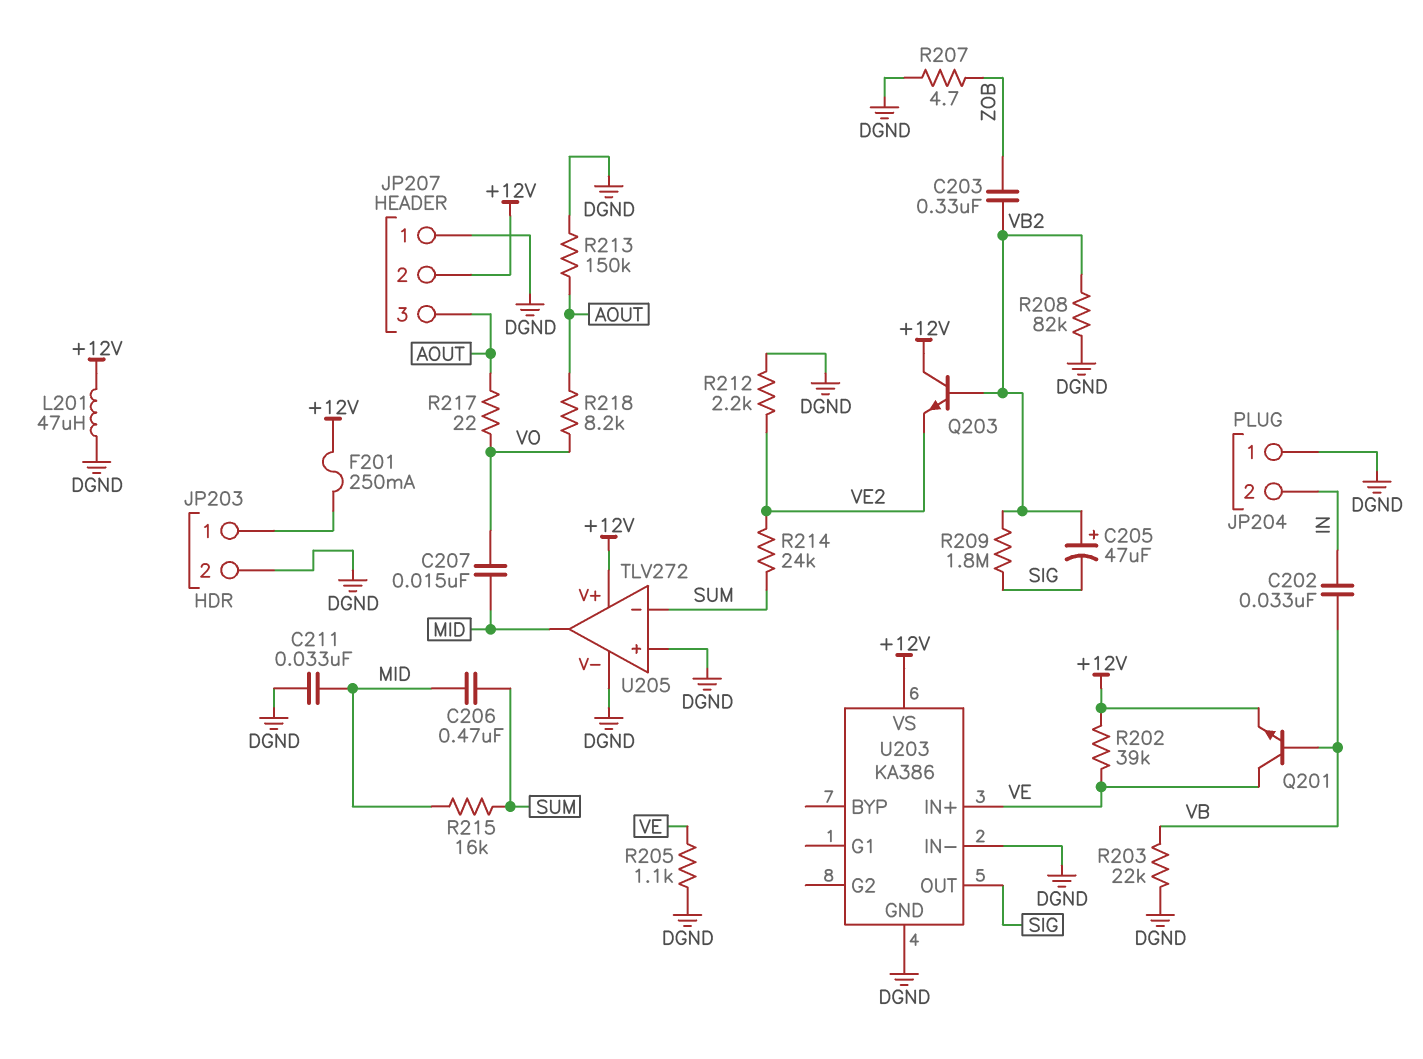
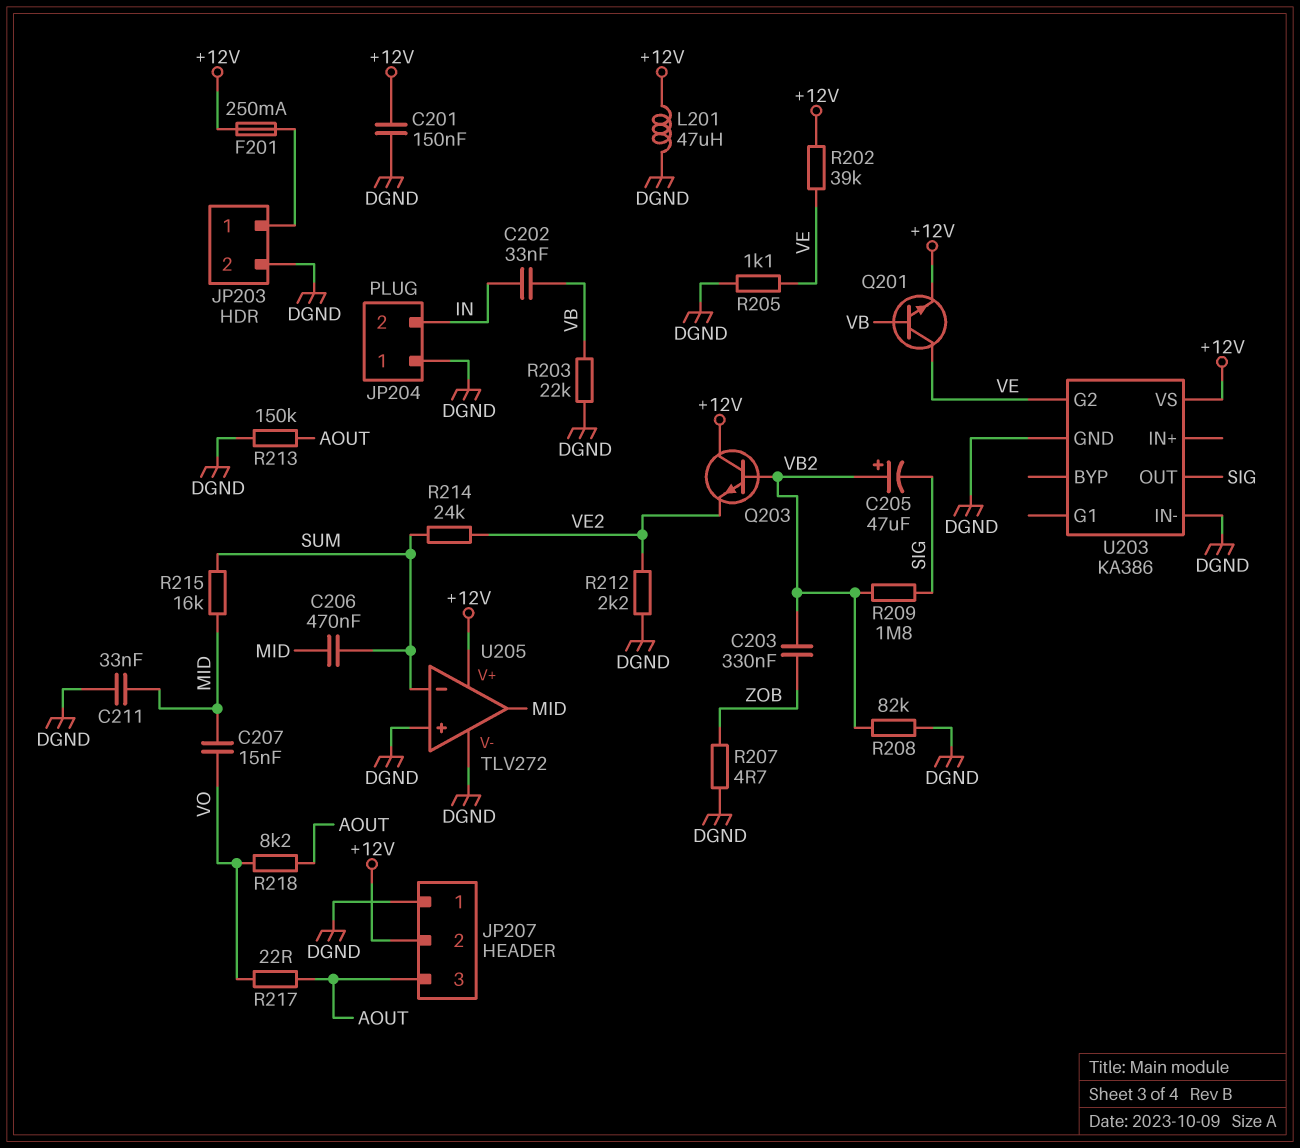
C201: none -> 150nF (+12V, DGND)
U203 pin G2: none -> VE
U203 pin IN+: VE -> none

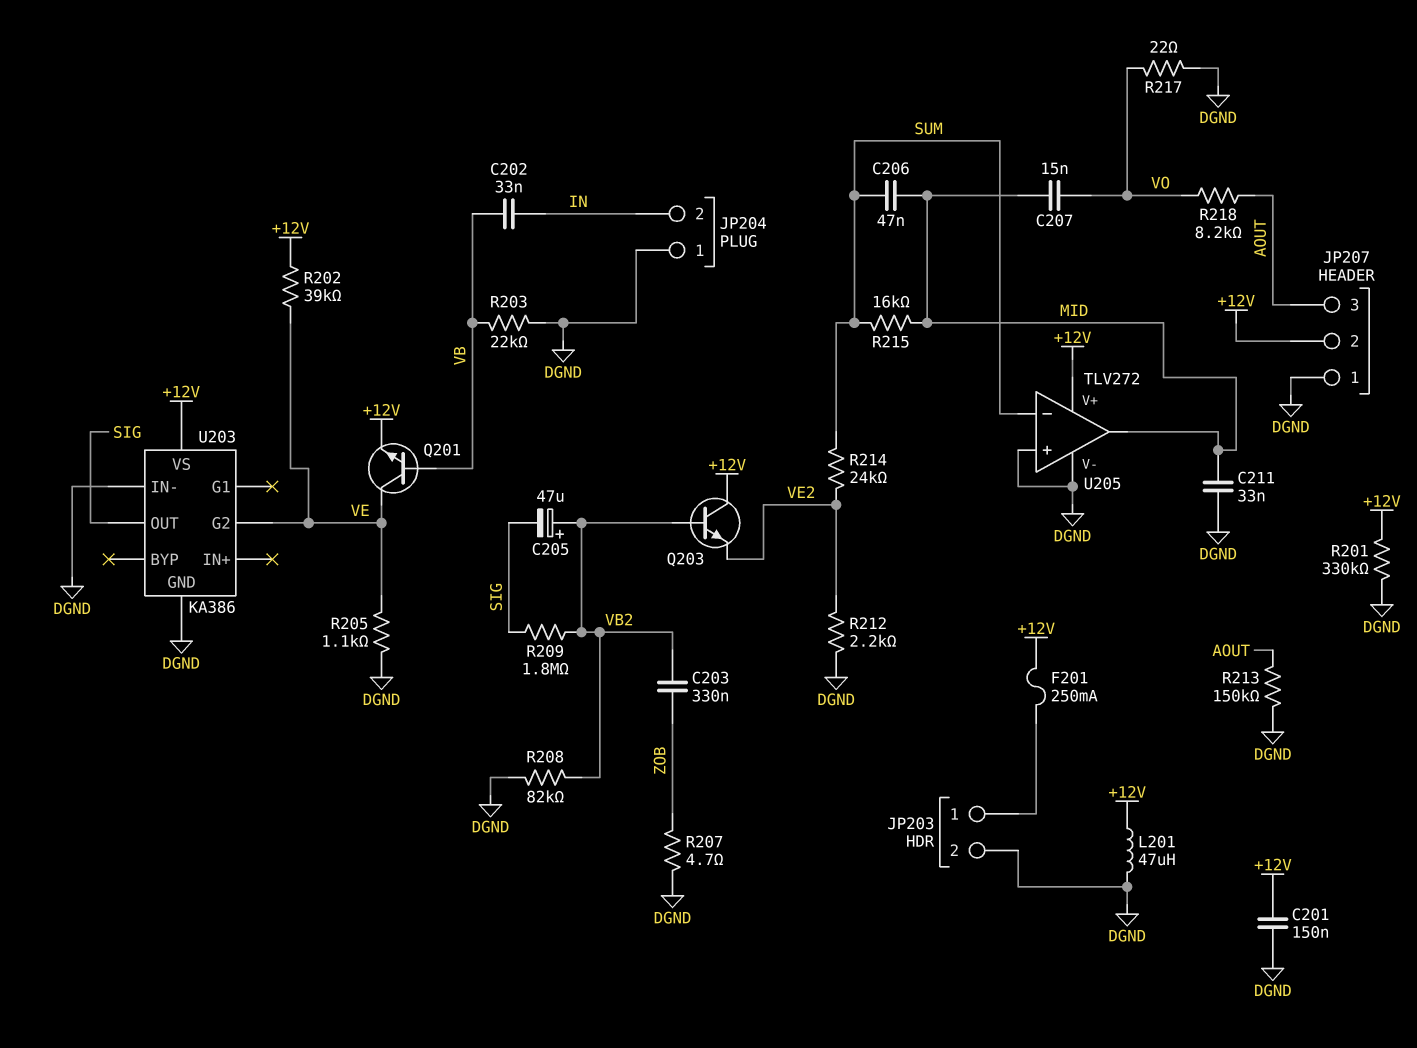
C206: 470nF (MID, SUM) -> 47nF (MID, SUM)
R201: none -> 330k (+12V, DGND)
R217: 22 (AOUT, VO) -> 22 (DGND, VO)

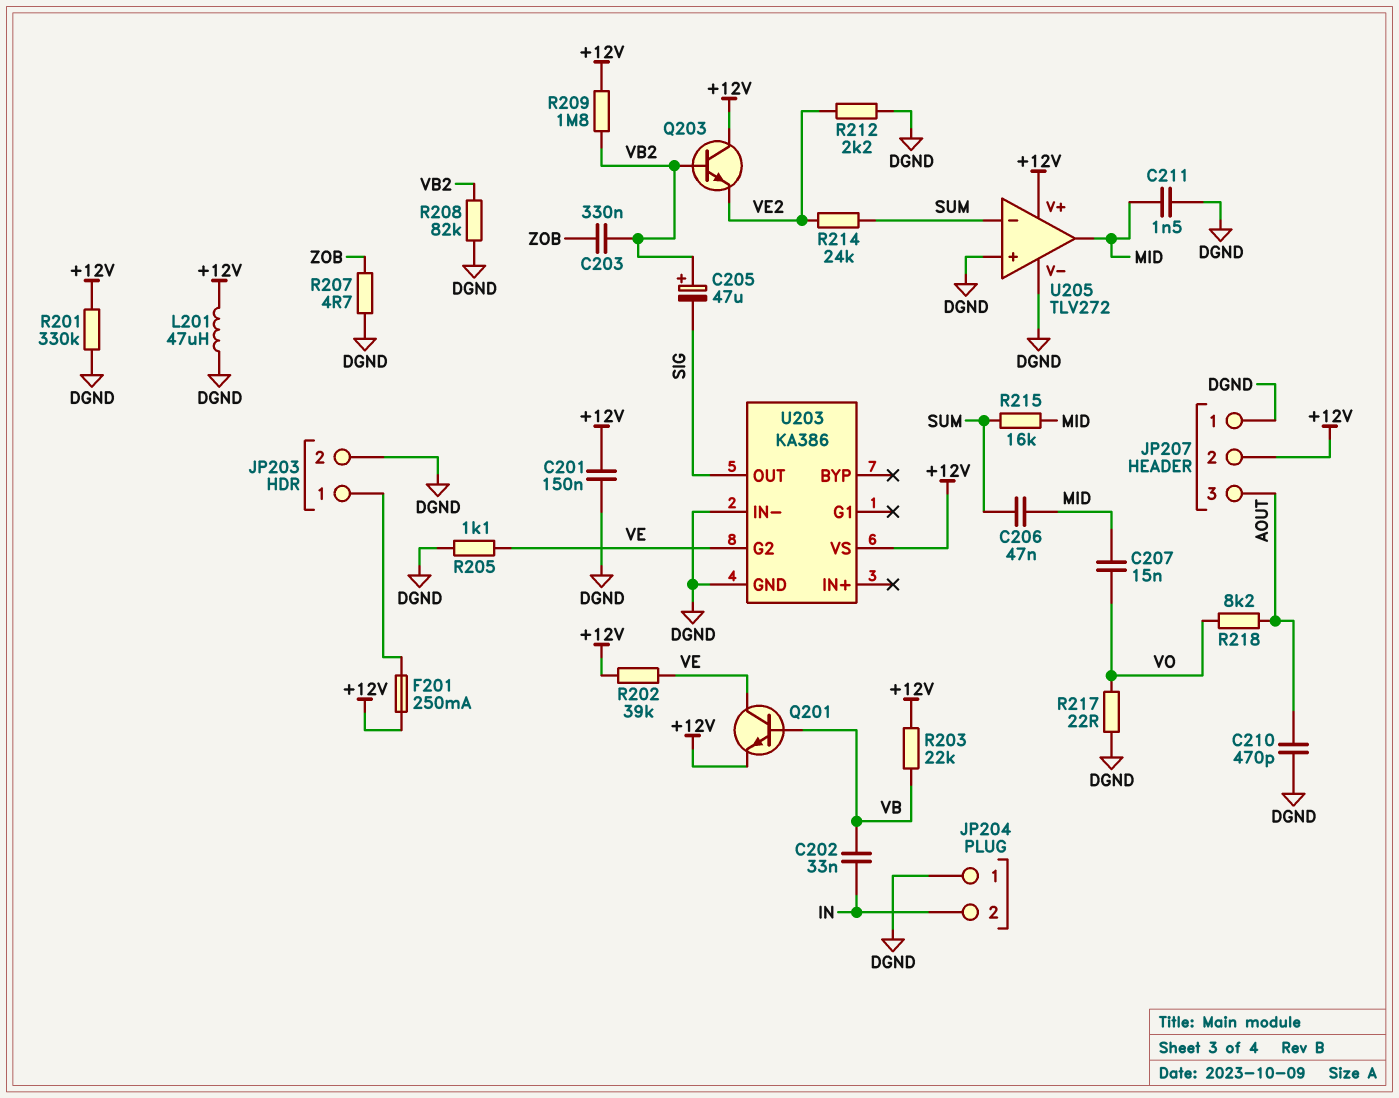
C210: none -> 470pF (AOUT, DGND)
C211: 33nF (DGND, MID) -> 1.5nF (DGND, MID)
R203: 22k (DGND, VB) -> 22k (+12V, VB)
R209: 1.8M (SIG, VB2) -> 1.8M (+12V, VB2)
R213: 150k (AOUT, DGND) -> none

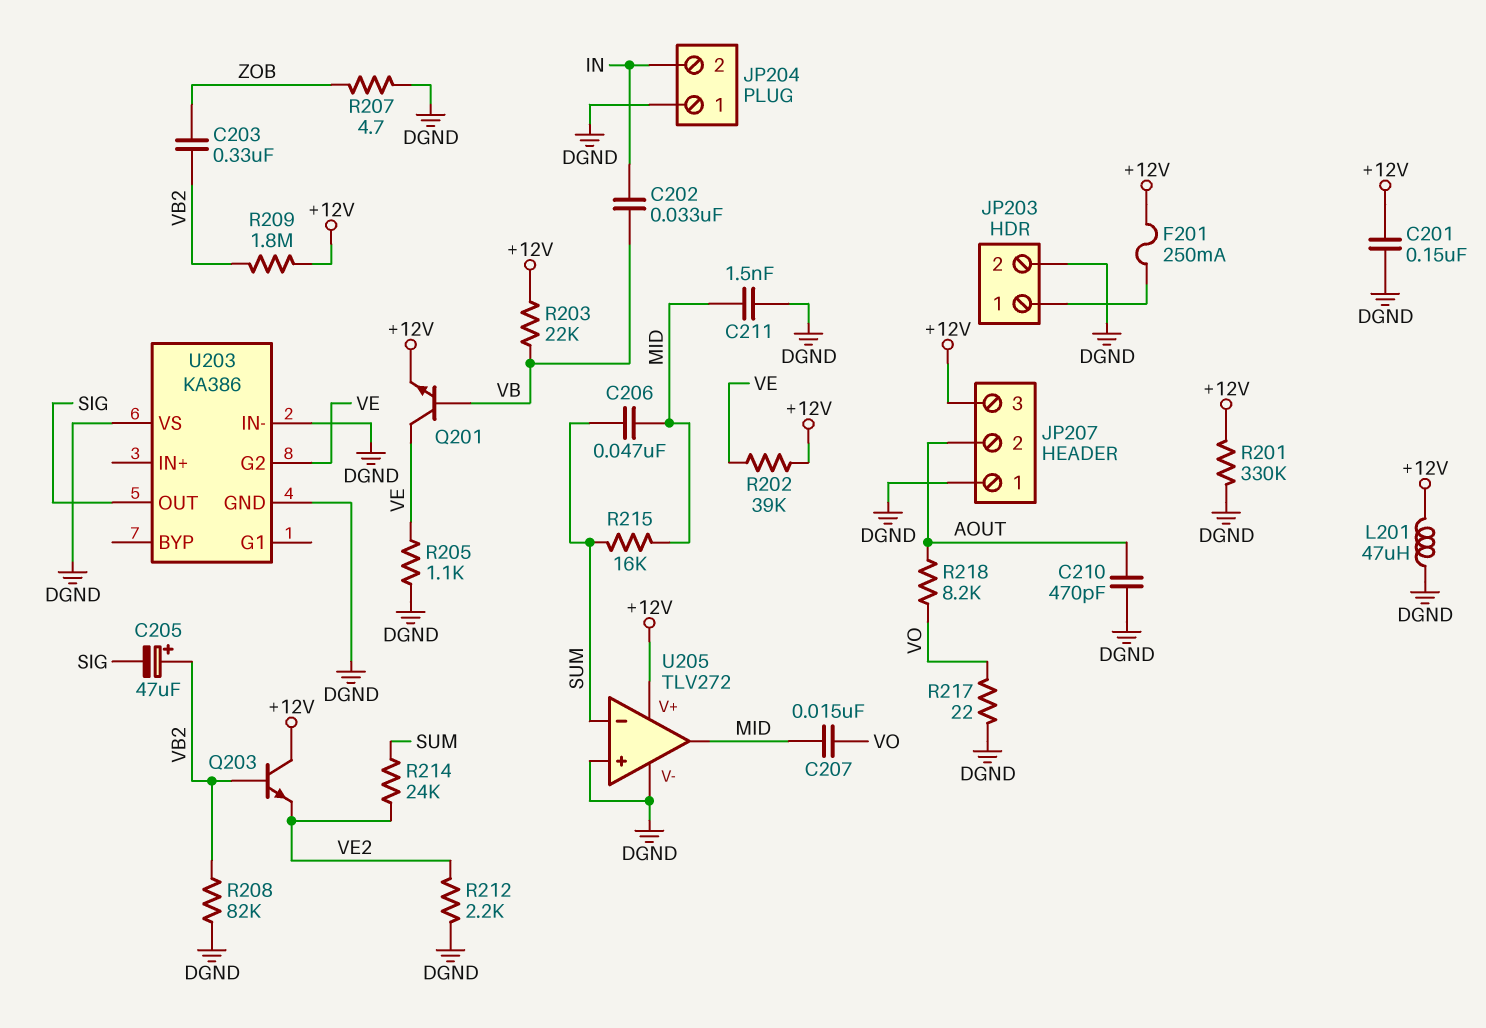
JP207 pin 2: +12V -> AOUT
JP207 pin 3: AOUT -> +12V
U203 pin VS: +12V -> DGND

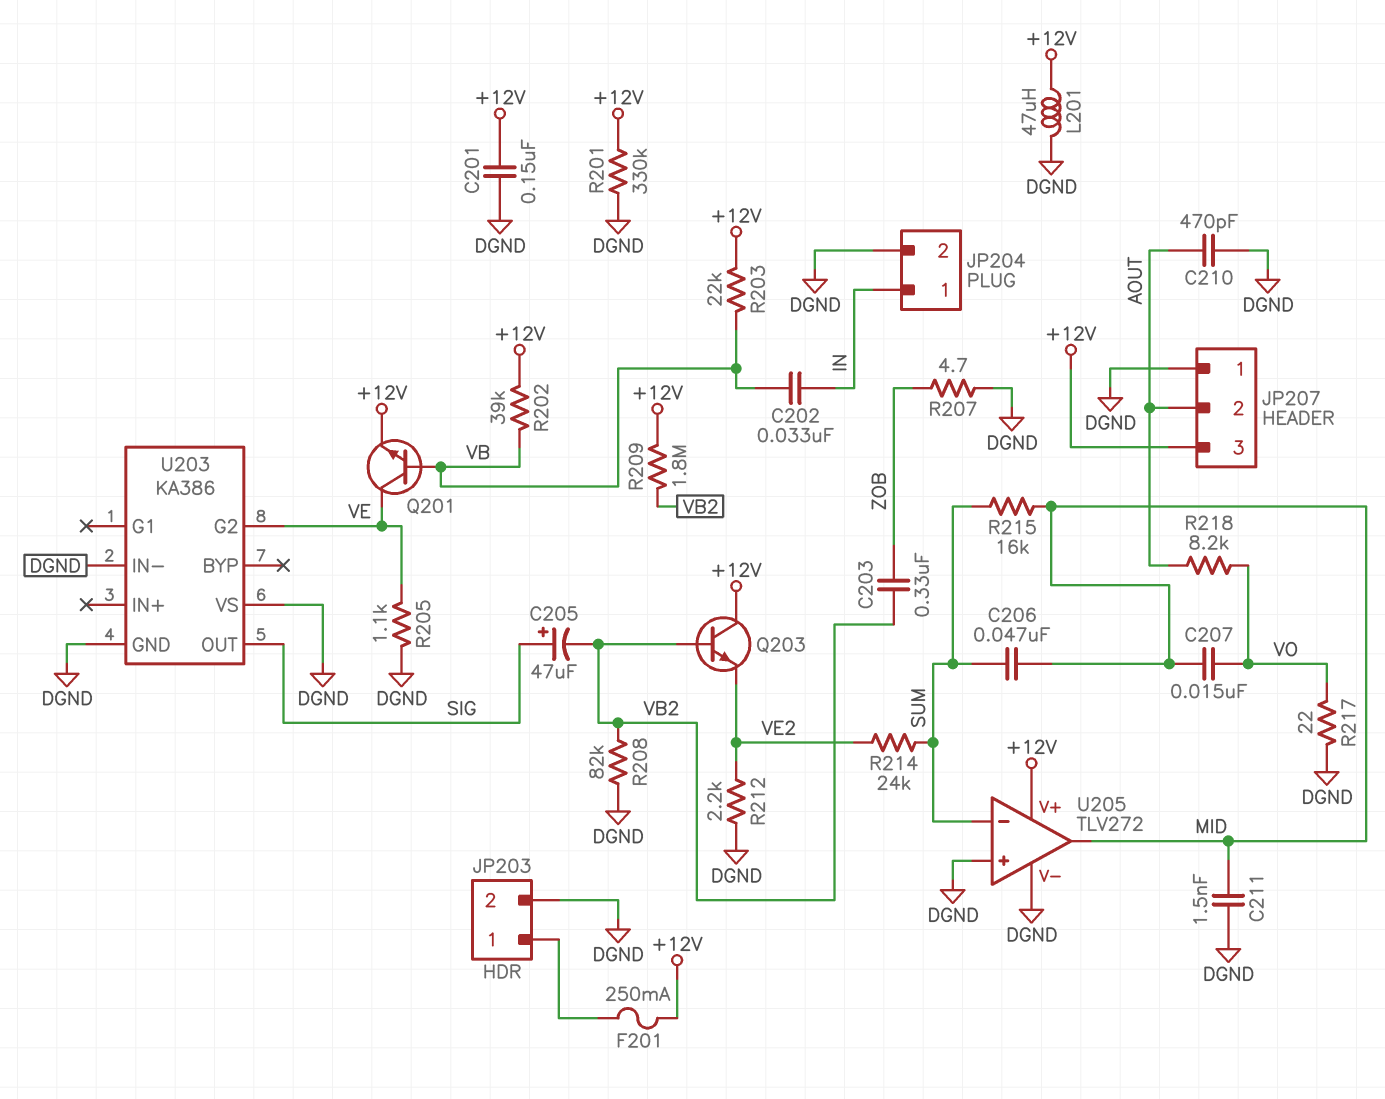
C205: 47uF (plus VB2, minus SIG) -> 47uF (plus SIG, minus VB2)
JP204 pin 1: DGND -> IN
JP204 pin 2: IN -> DGND
R202: 39k (+12V, VE) -> 39k (+12V, VB)

